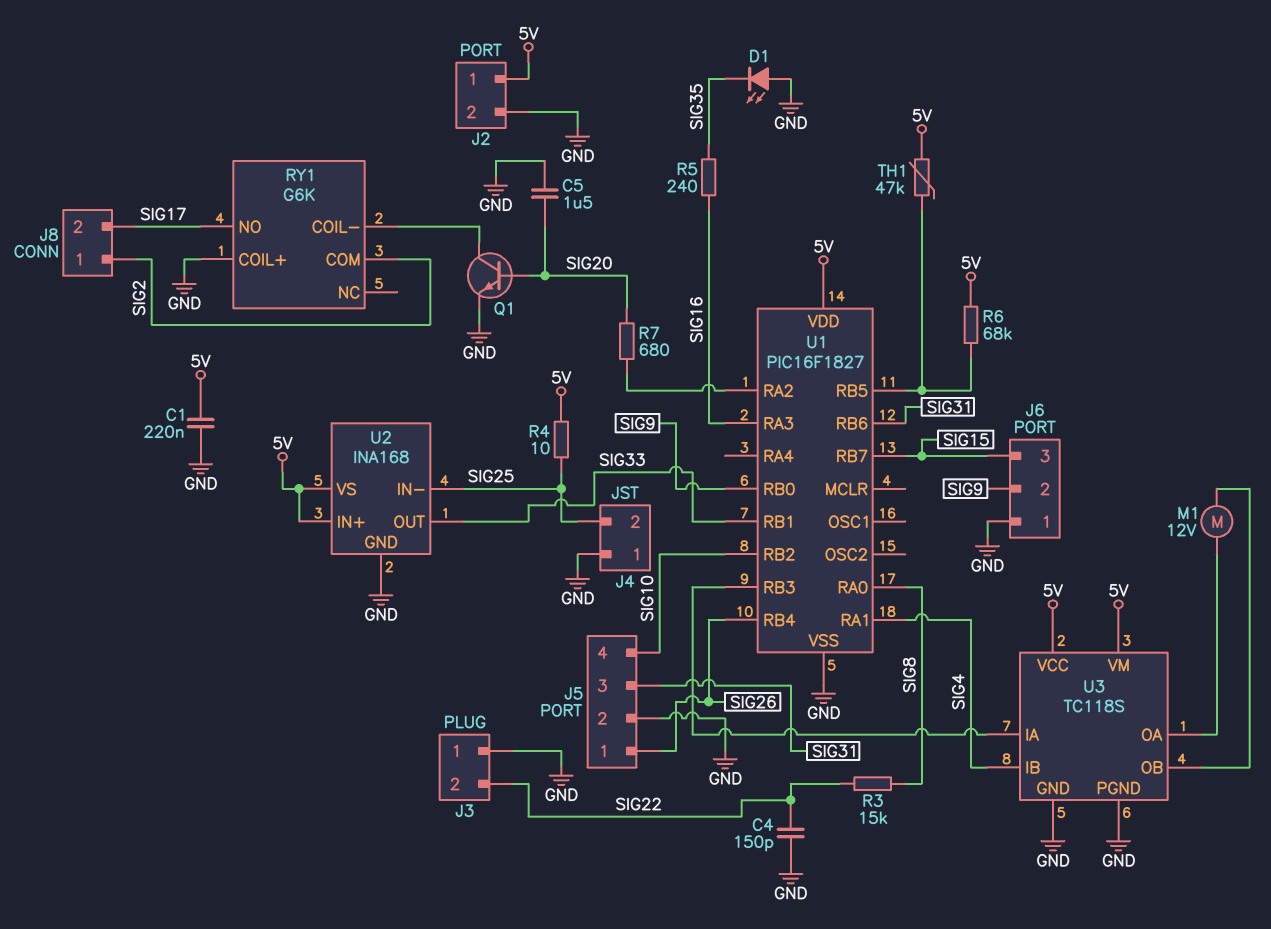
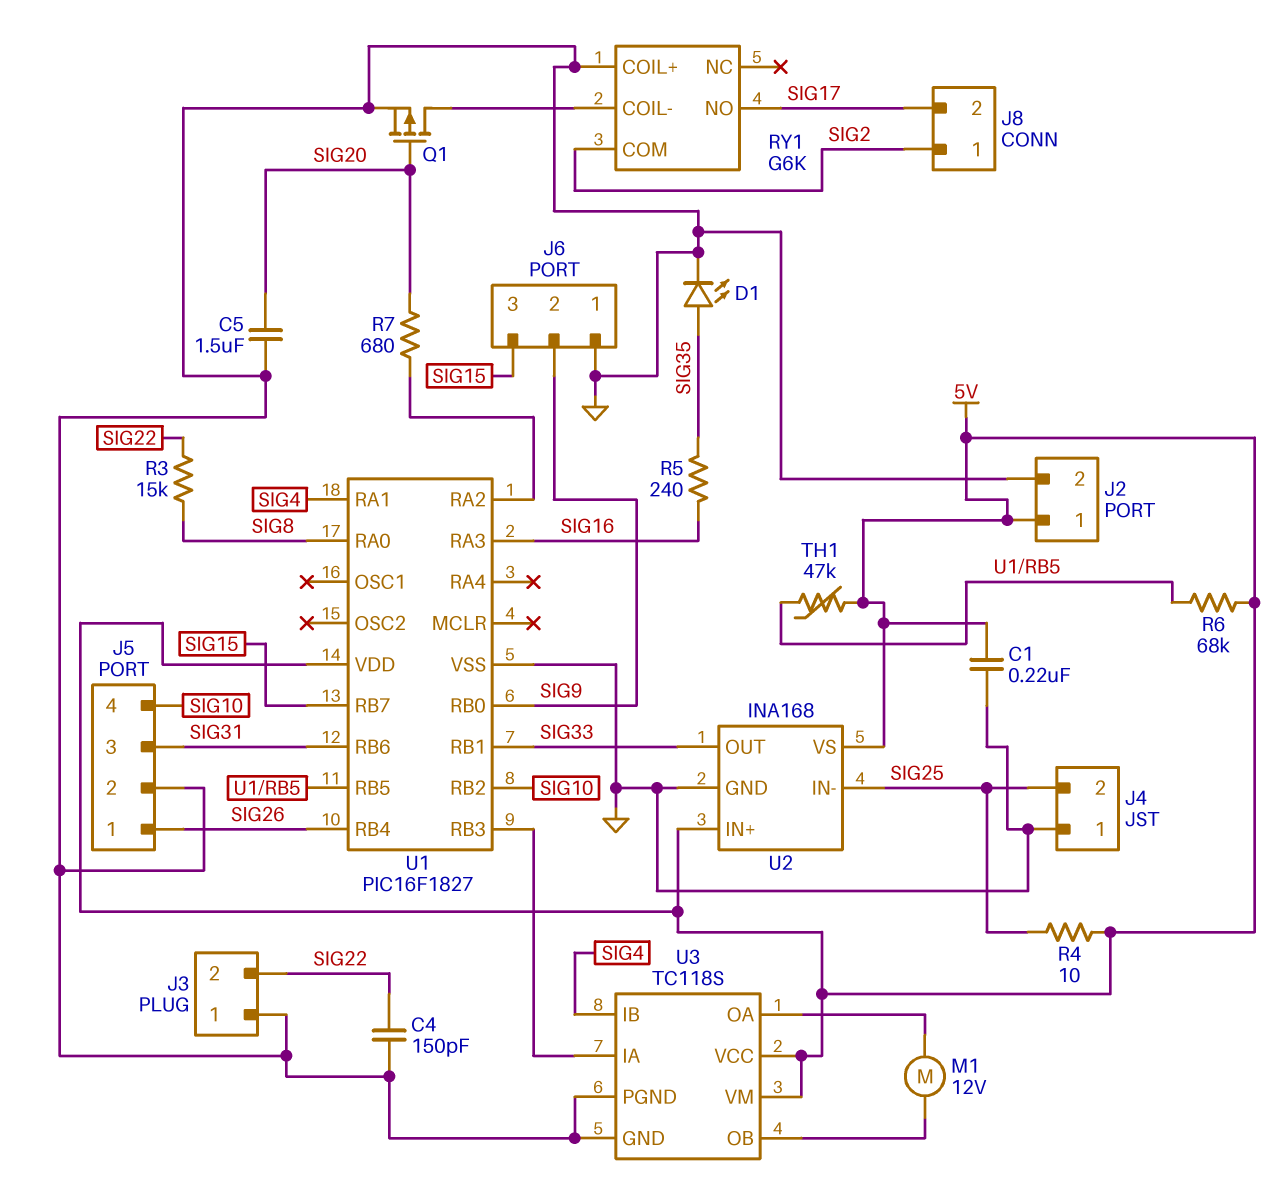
D1: LED (A GND, K SIG35) -> LED (A SIG35, K GND)
Q1: NPN (B SIG20, C RY1/COIL-, E GND) -> PMOS (G SIG20, D RY1/COIL-, S GND)

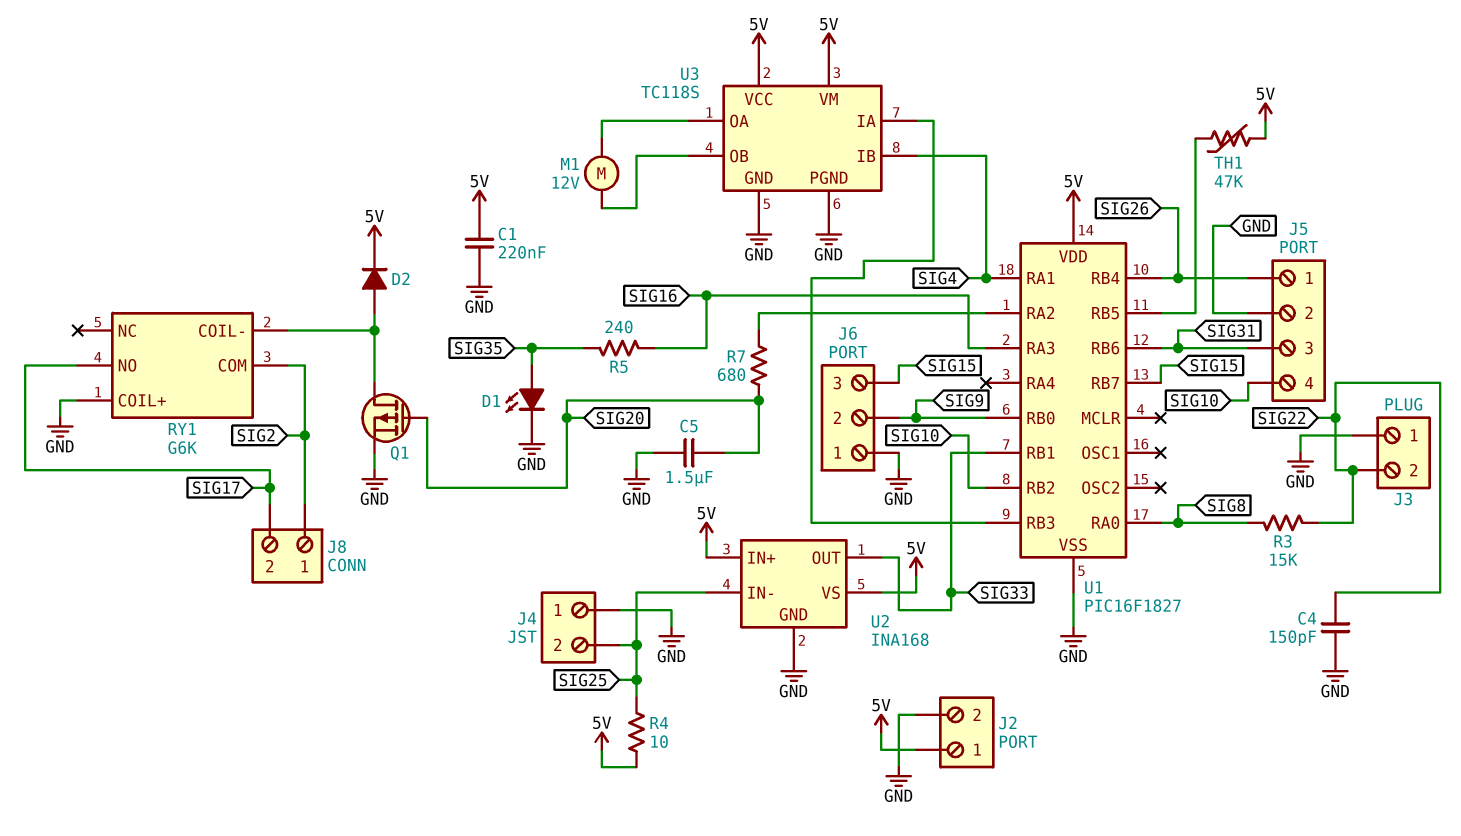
D2: none -> diode (A RY1/COIL-, K 5V)
R6: 68k (5V, U1/RB5) -> none

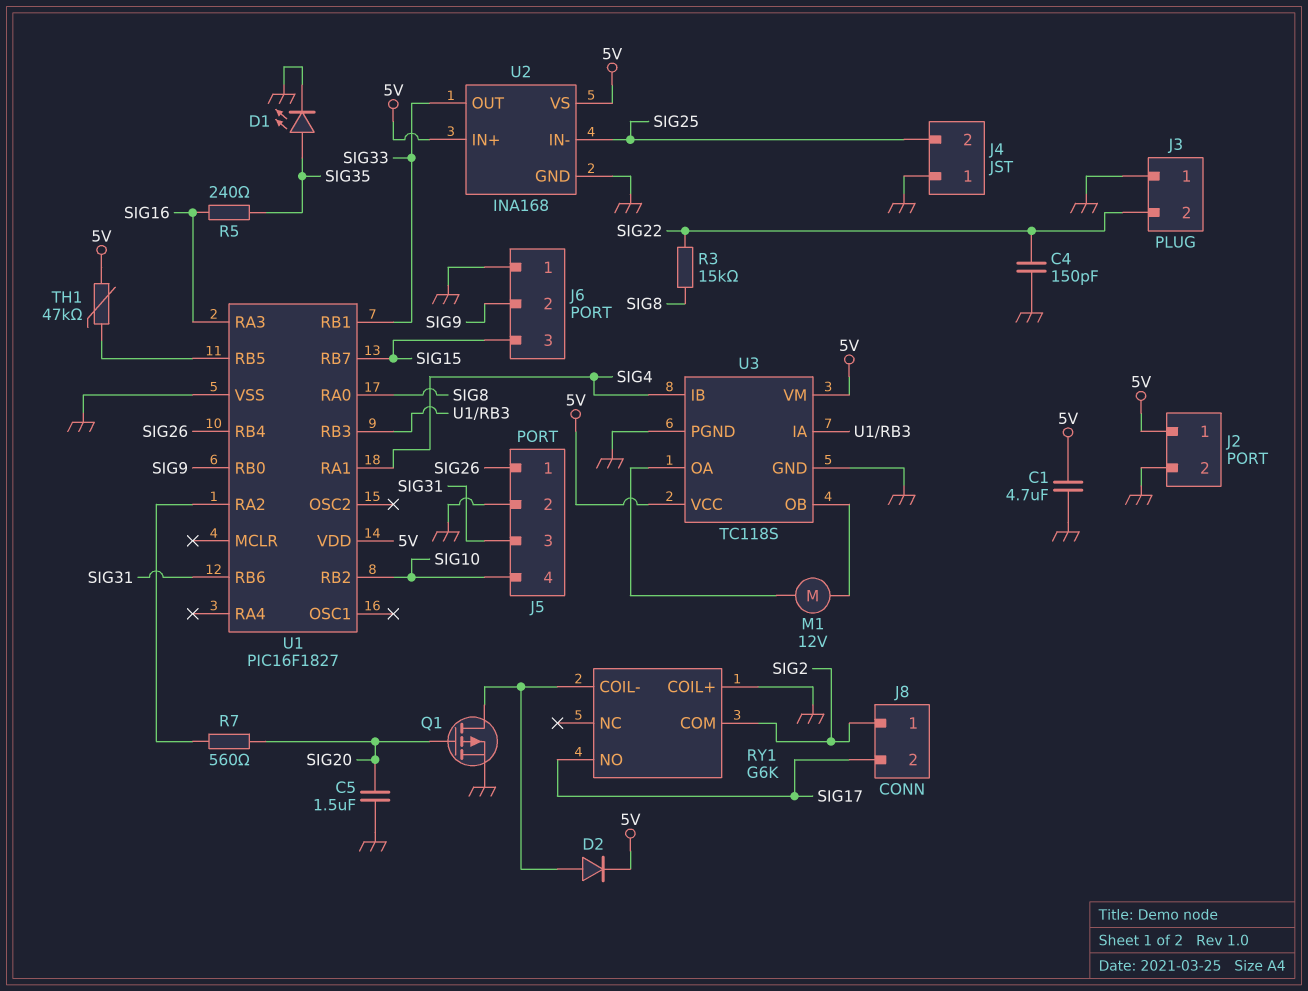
C1: 220nF (5V, GND) -> 4.7uF (5V, GND)
R4: 10 (5V, SIG25) -> none
R7: 680 (SIG20, U1/RA2) -> 560 (SIG20, U1/RA2)

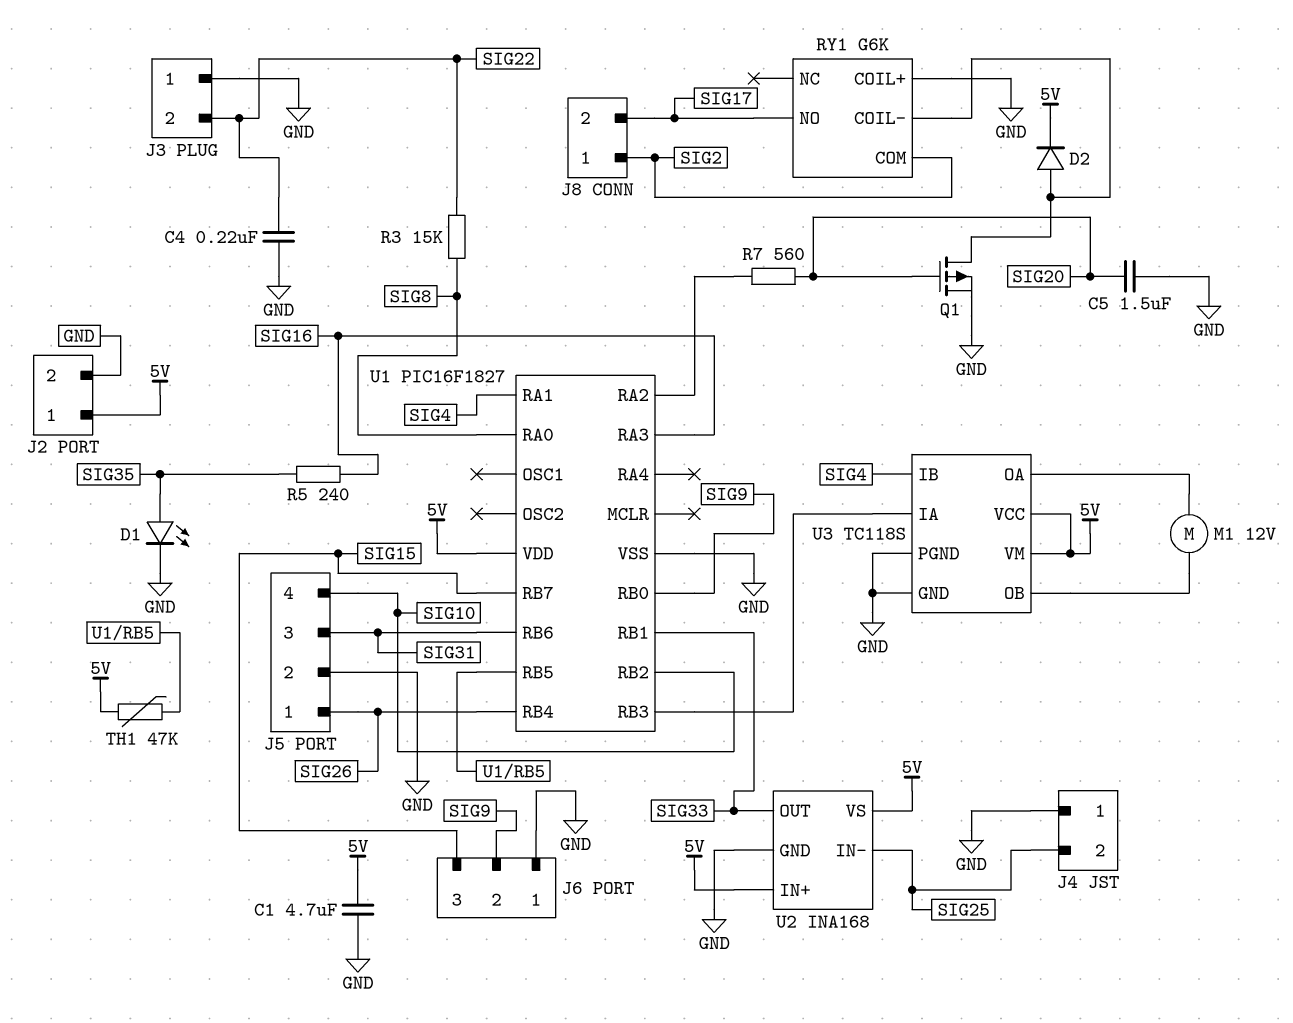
C4: 150pF (GND, SIG22) -> 220nF (GND, SIG22)

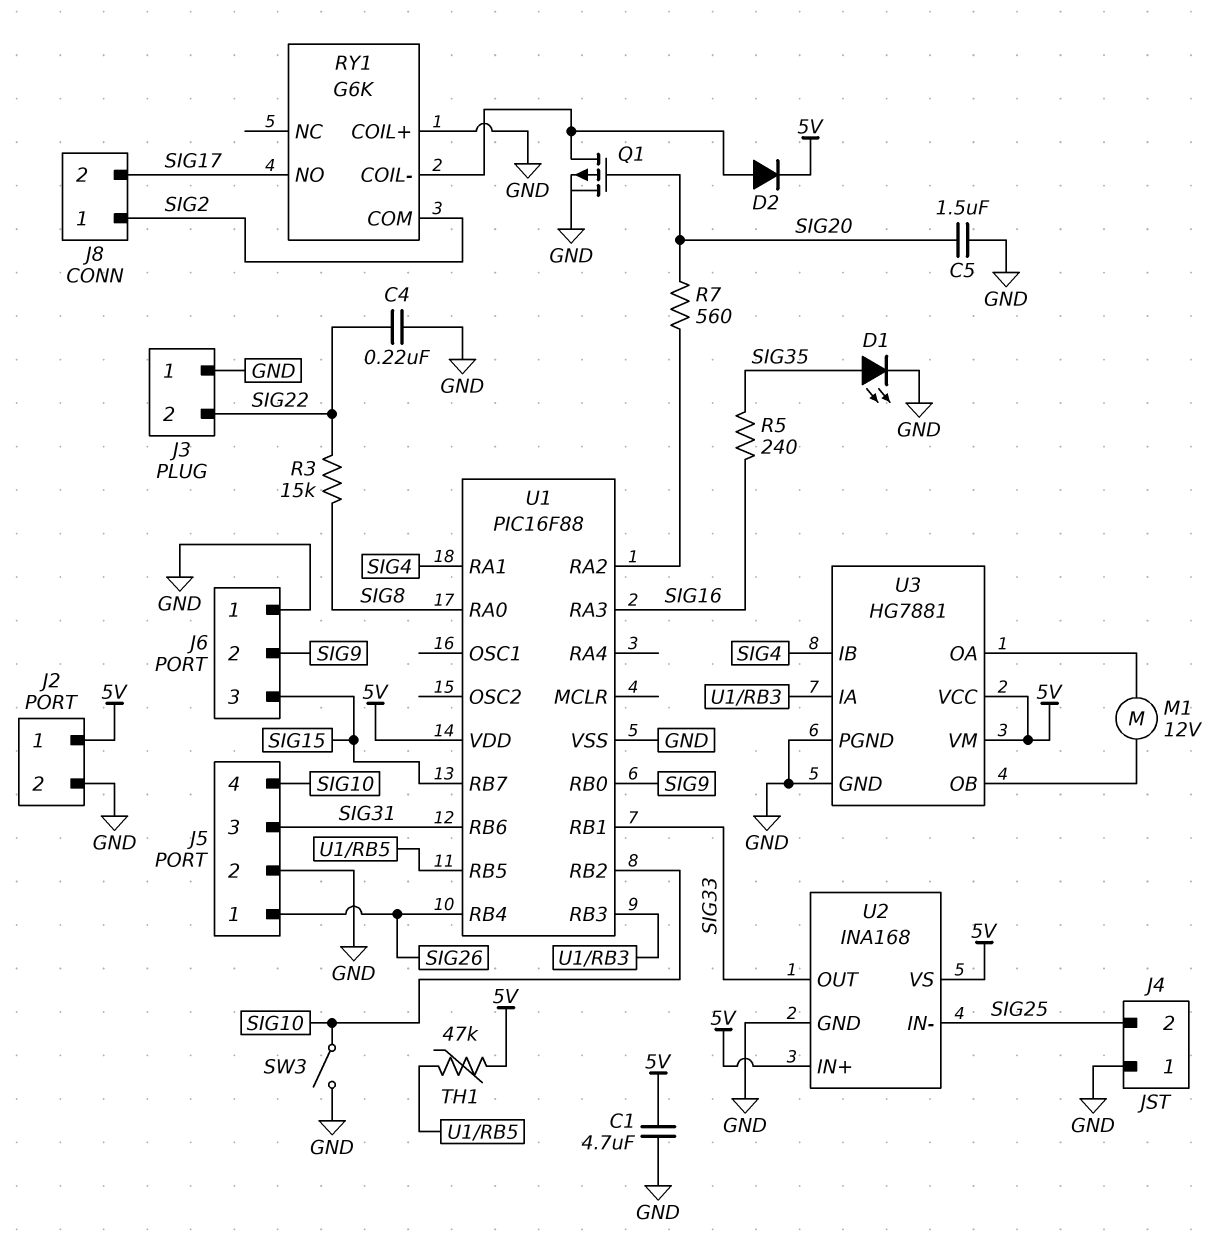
SW3: none -> switch (GND, SIG10)
U1: PIC16F1827 -> PIC16F88
U3: TC118S -> HG7881

